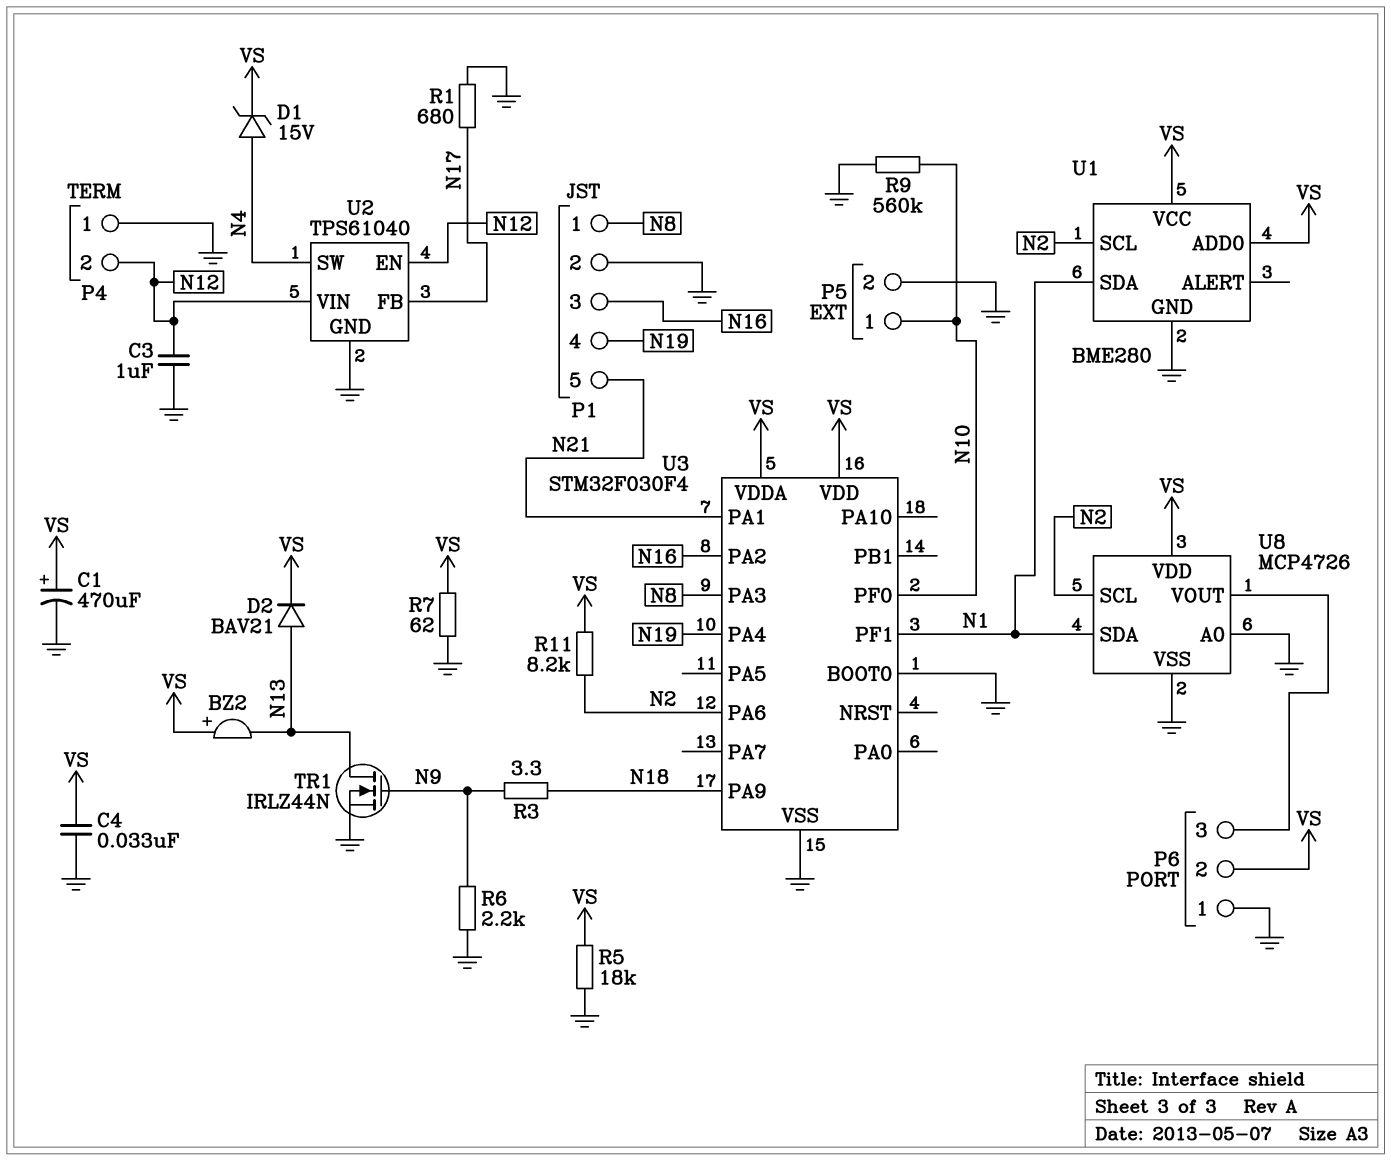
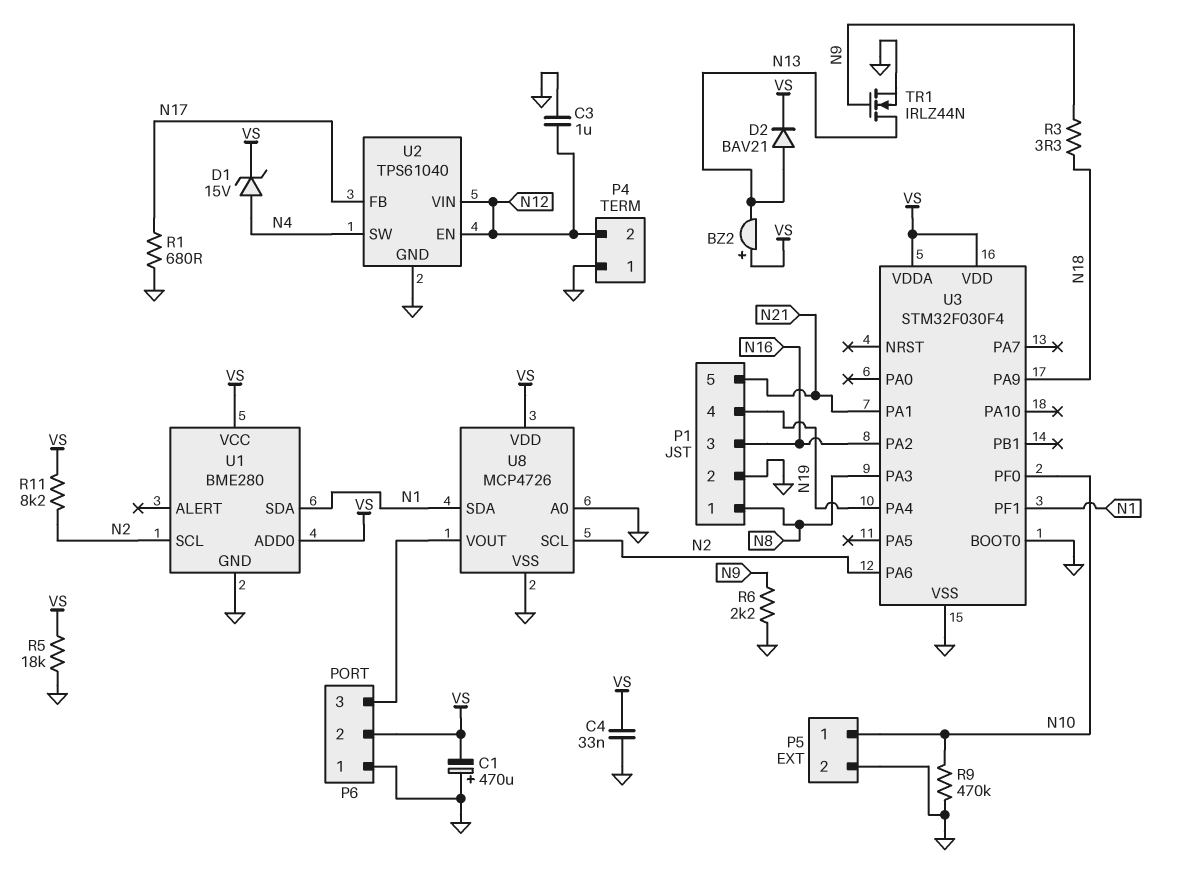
C1: 470uF (plus VS, minus GND) -> 470uF (plus GND, minus VS)
R7: 62 (GND, VS) -> none
R9: 560k (GND, N10) -> 470k (GND, N10)

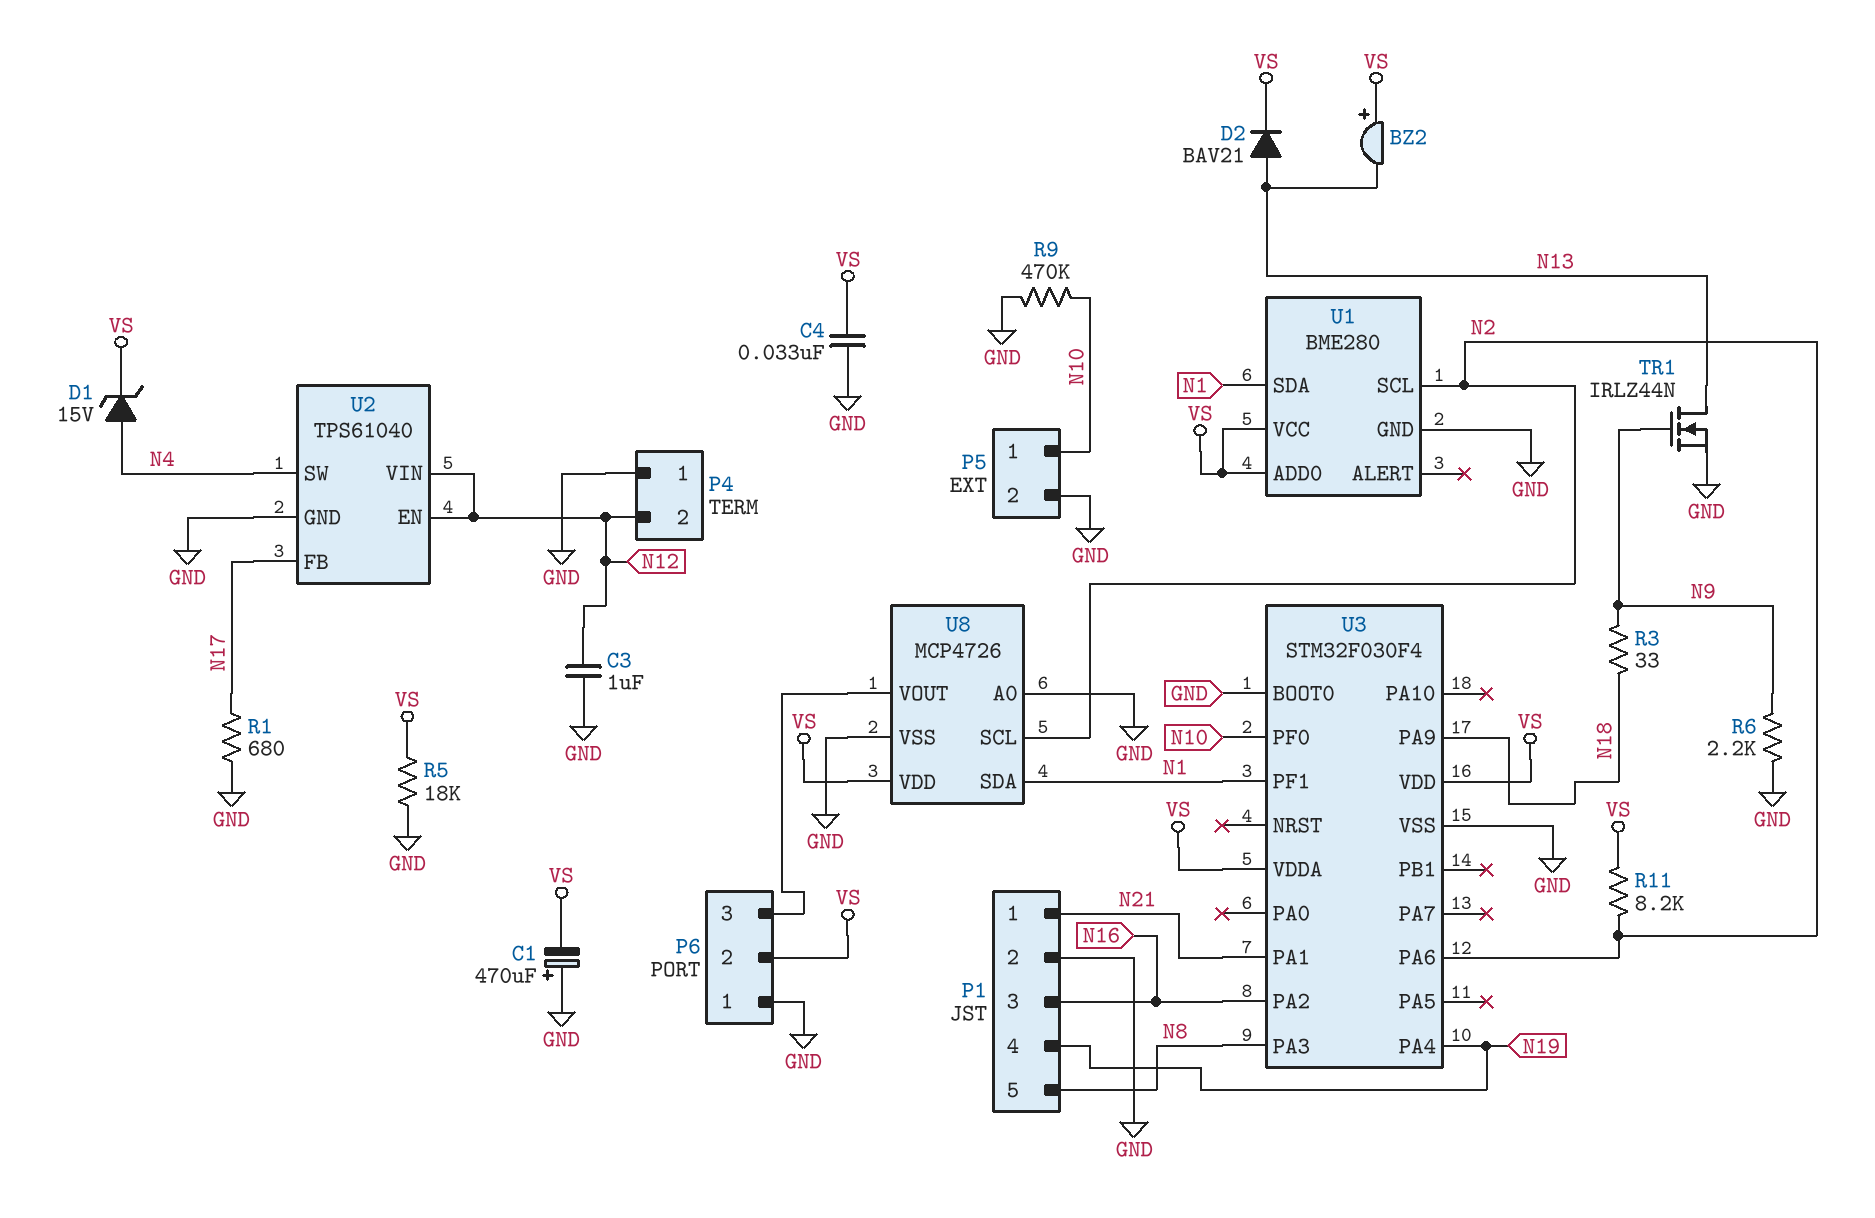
P1 pin 1: N8 -> N21
P1 pin 5: N21 -> N8
R3: 3.3 (N9, N18) -> 33 (N9, N18)

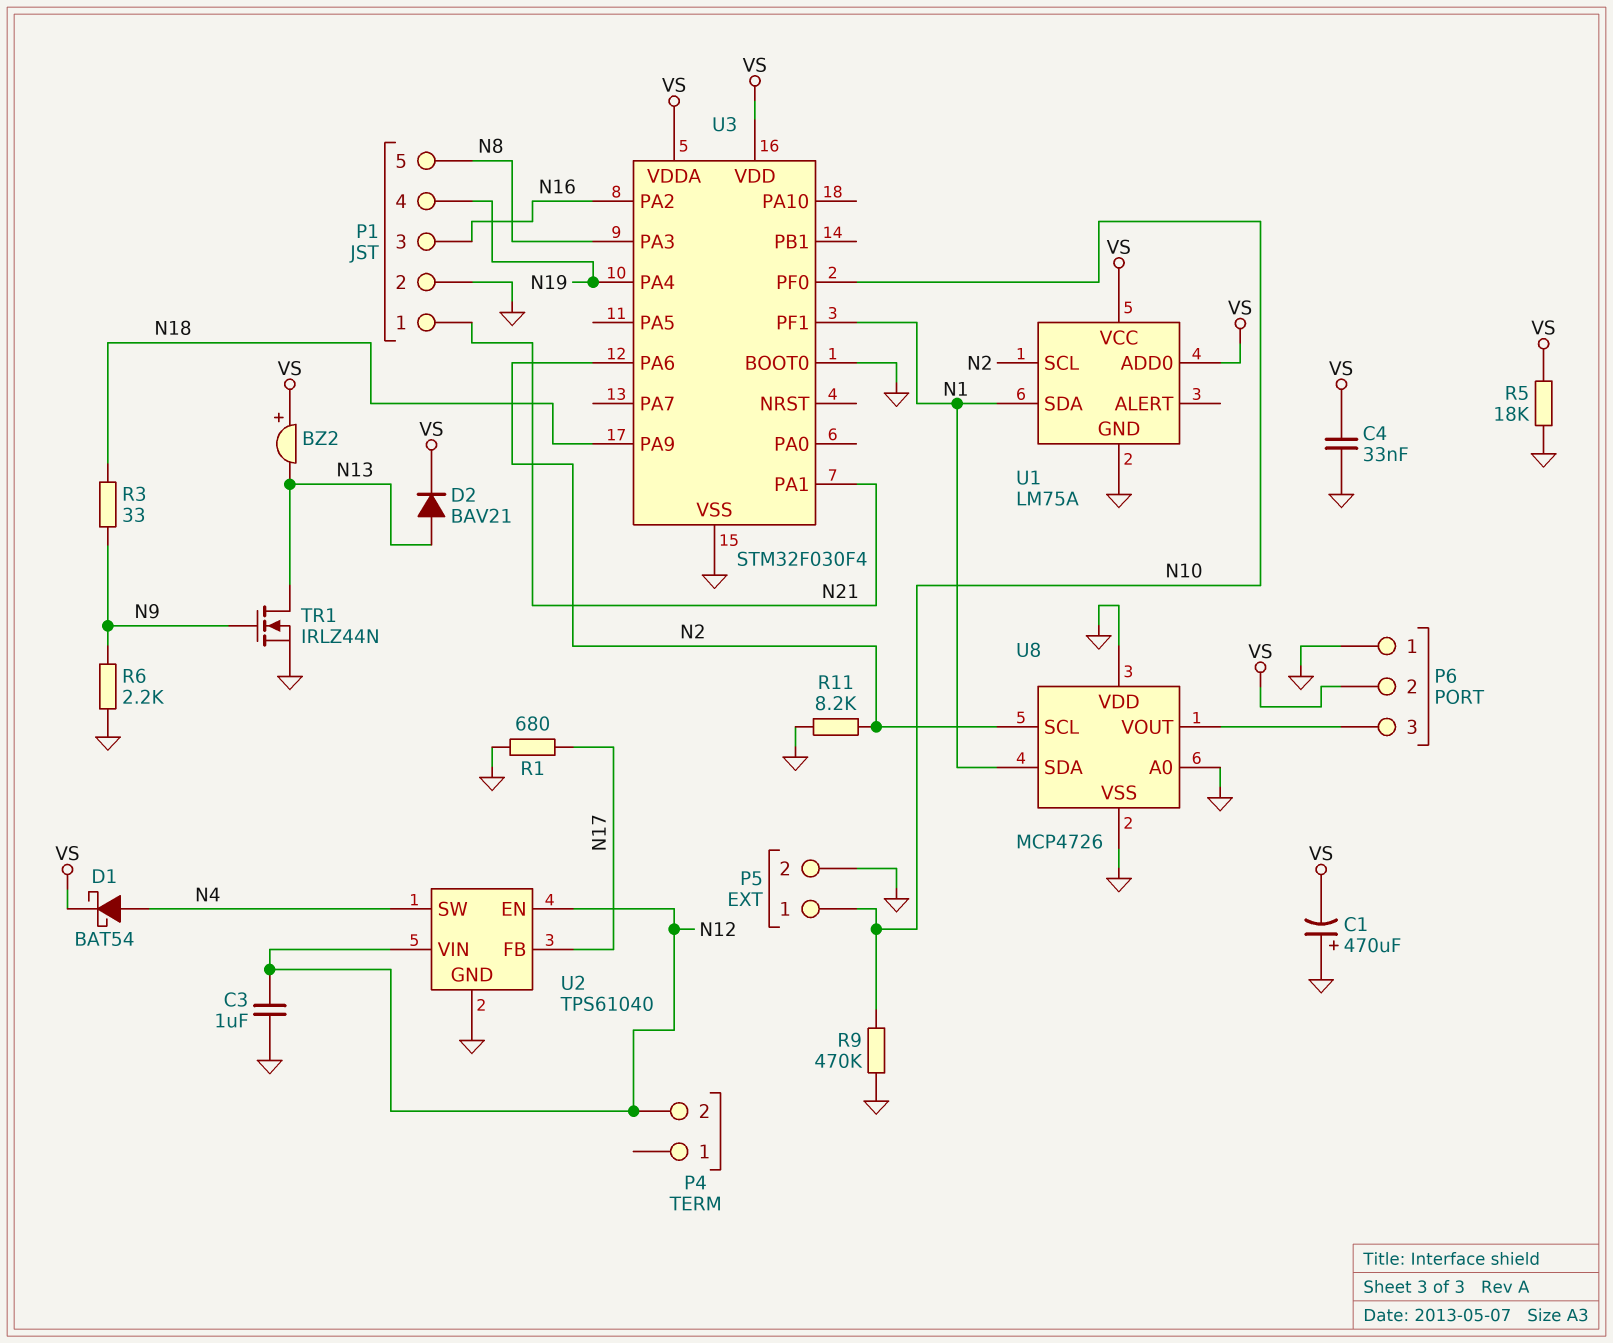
D1: zener 15V (A N4, K VS) -> schottky BAT54 (A N4, K VS)
P4 pin 1: GND -> none
R11: 8.2k (N2, VS) -> 8.2k (GND, N2)
U1: BME280 -> LM75A
U8 pin VDD: VS -> GND

